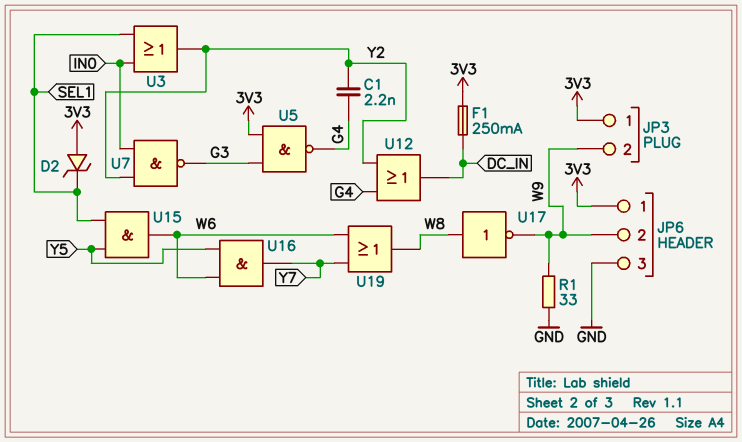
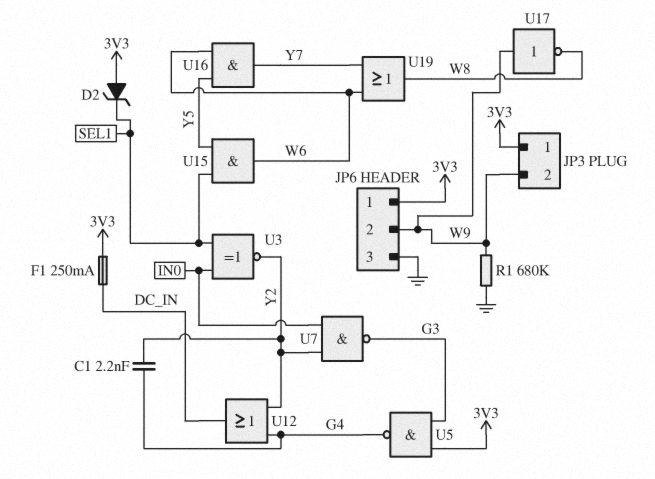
R1: 33 (GND, W9) -> 680k (GND, W9)
U3: OR (in IN0, in SEL1, out Y2) -> XNOR (in IN0, in SEL1, out Y2)
U17: NOT (in W8, out W9) -> NOT (in W9, out W8)

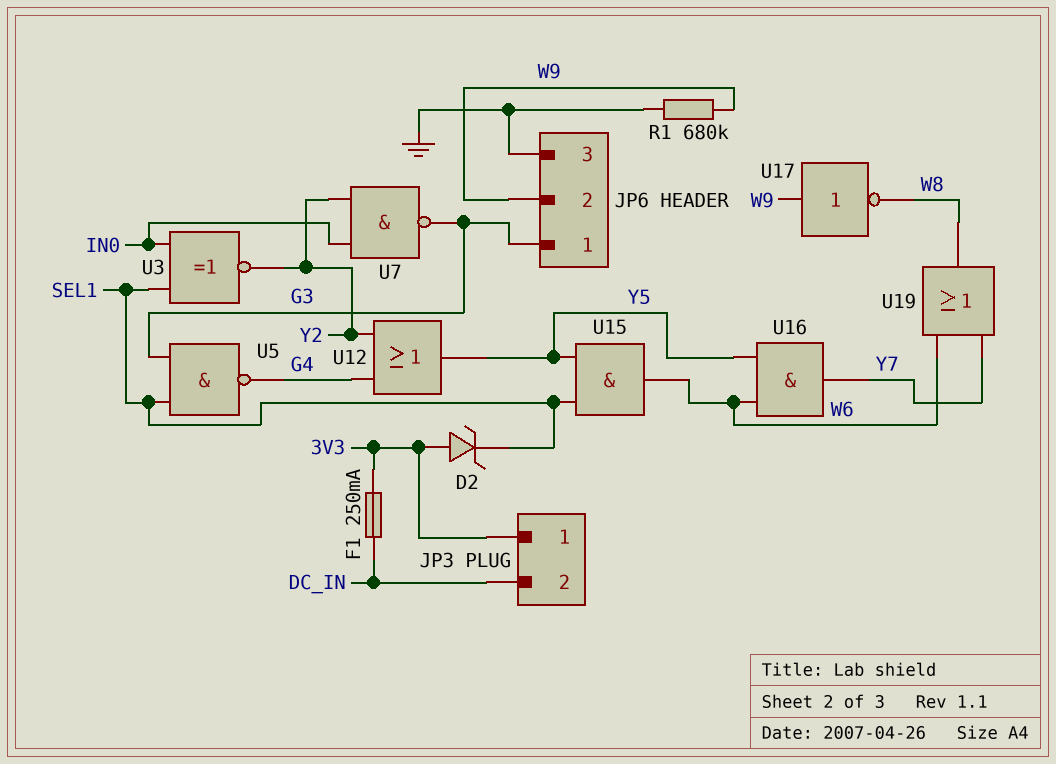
C1: 2.2nF (G4, Y2) -> none
JP3 pin 2: W9 -> DC_IN
JP6 pin 1: 3V3 -> G3
U5: NAND (in 3V3, in G3, out G4) -> NAND (in G3, in SEL1, out G4)
U12: OR (in G4, in Y2, out DC_IN) -> OR (in G4, in Y2, out Y5)

